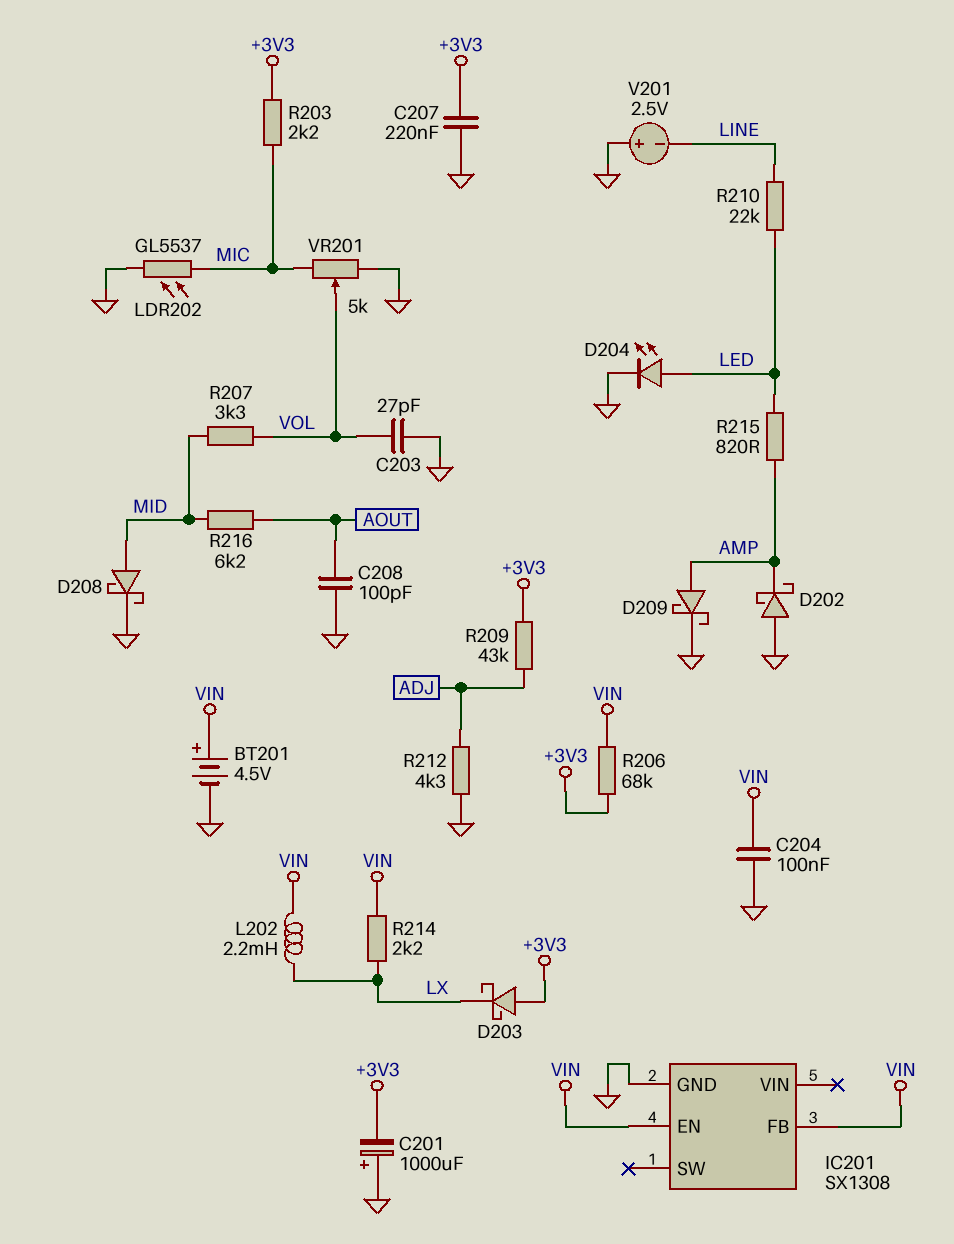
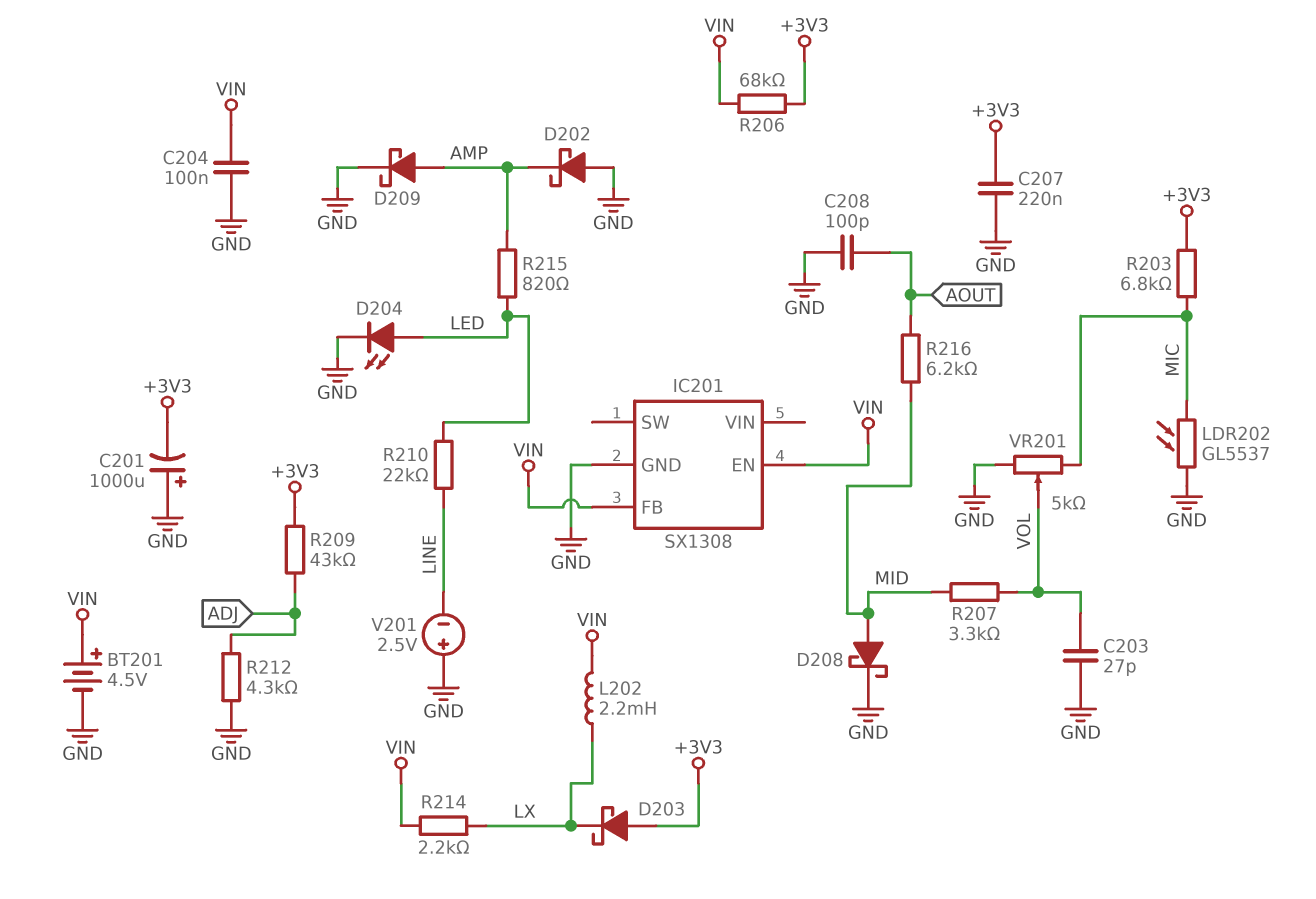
R203: 2.2k (+3V3, MIC) -> 6.8k (+3V3, MIC)

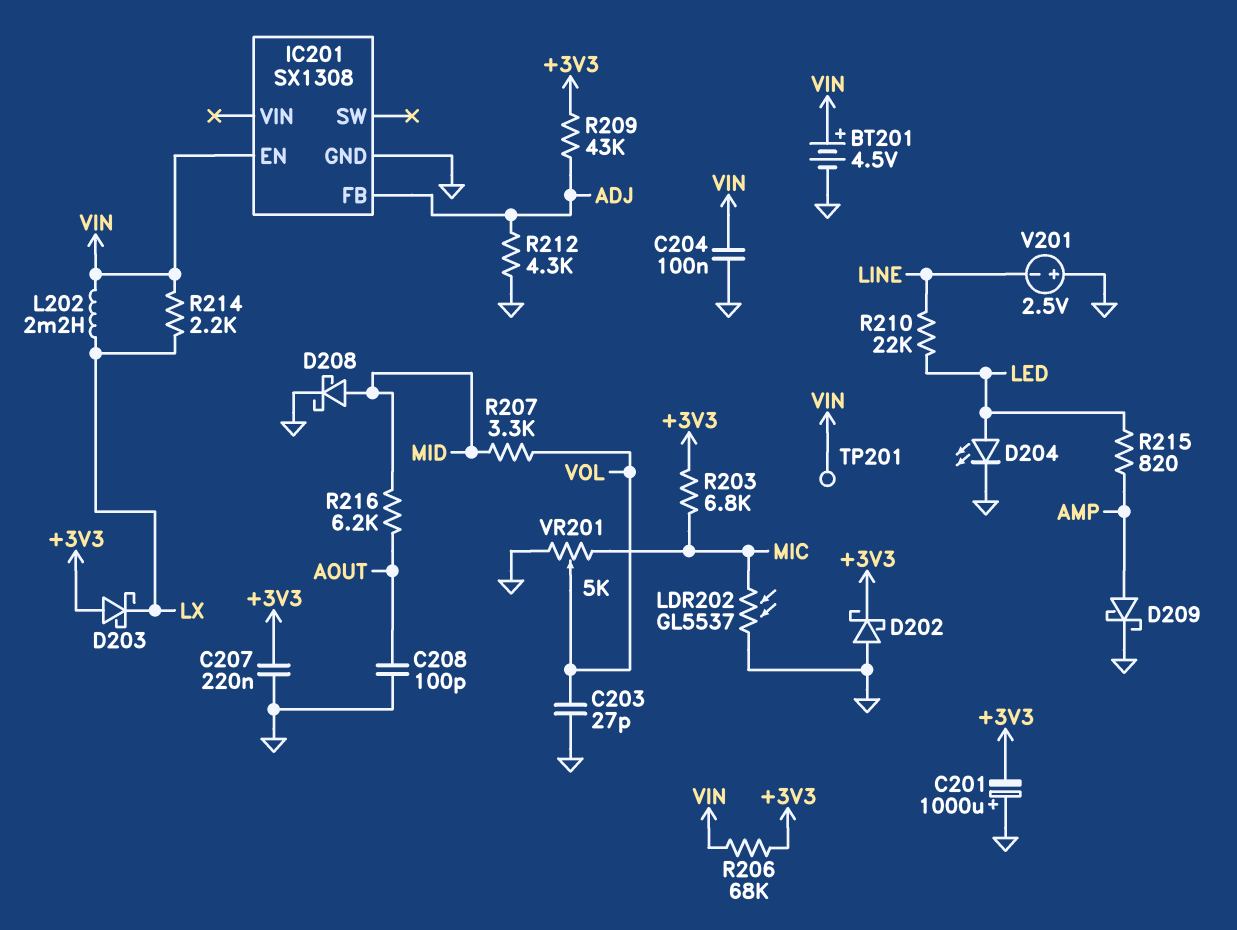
D202: schottky (A GND, K AMP) -> schottky (A GND, K +3V3)
IC201 pin FB: VIN -> ADJ
TP201: none -> test point (VIN)

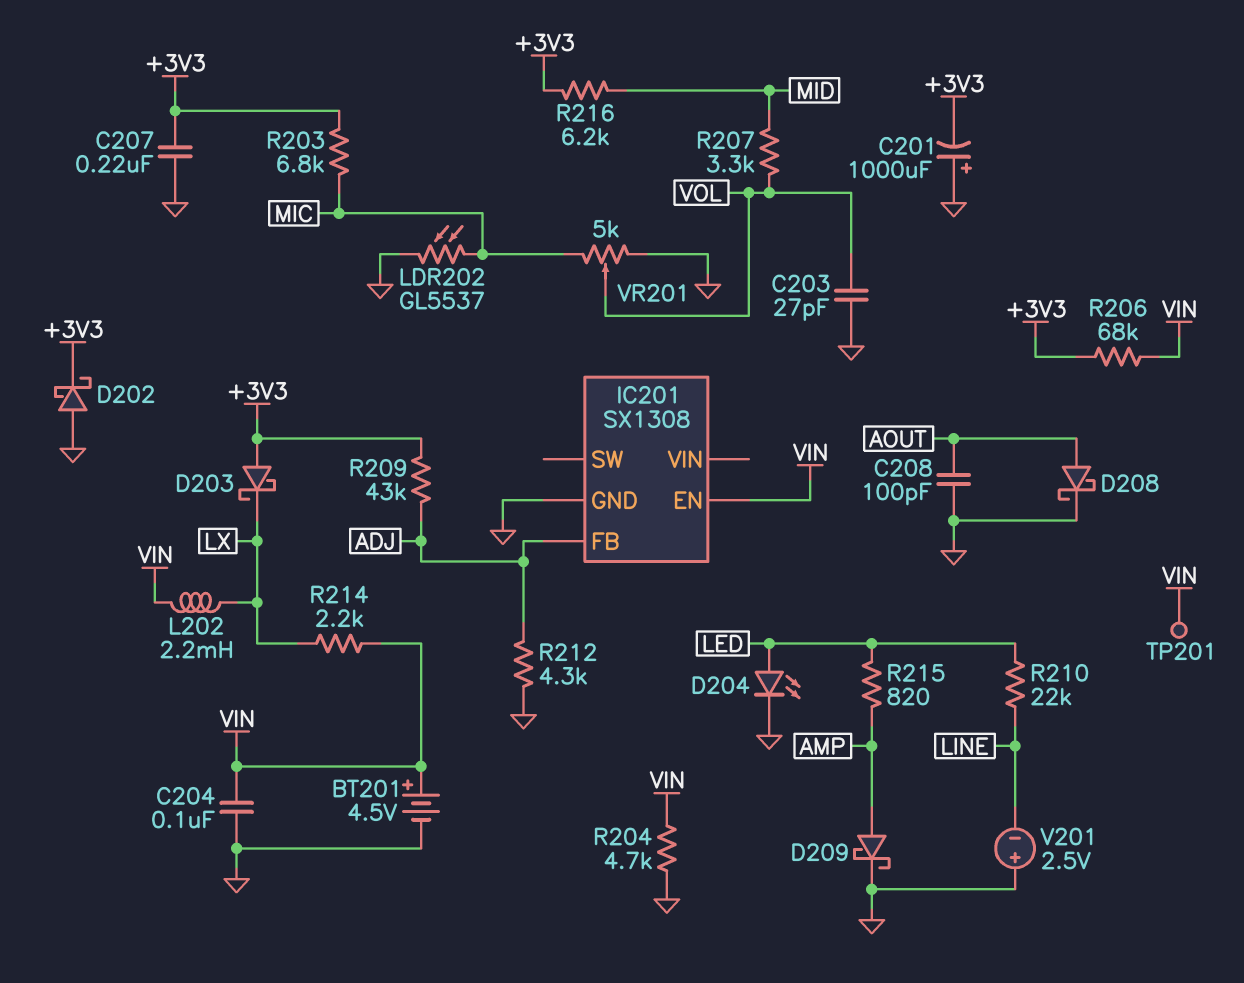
D208: schottky (A MID, K GND) -> schottky (A AOUT, K GND)
R204: none -> 4.7k (GND, VIN)
R216: 6.2k (AOUT, MID) -> 6.2k (+3V3, MID)

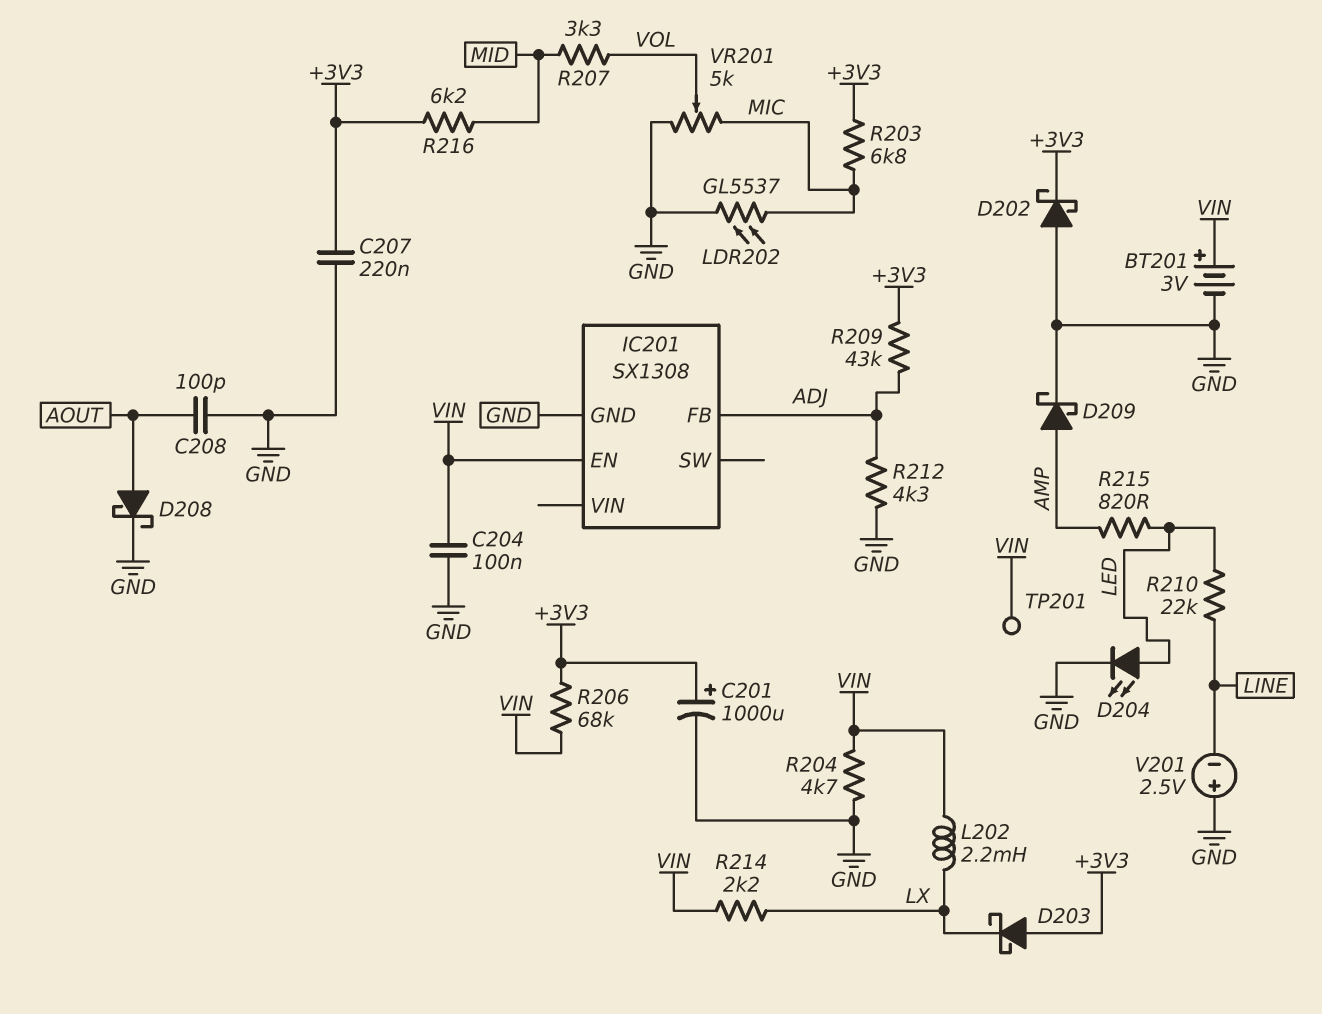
BT201: 4.5V (plus VIN, minus GND) -> 3V (plus VIN, minus GND)
C201: 1000uF (plus GND, minus +3V3) -> 1000uF (plus +3V3, minus GND)
C203: 27pF (GND, VOL) -> none

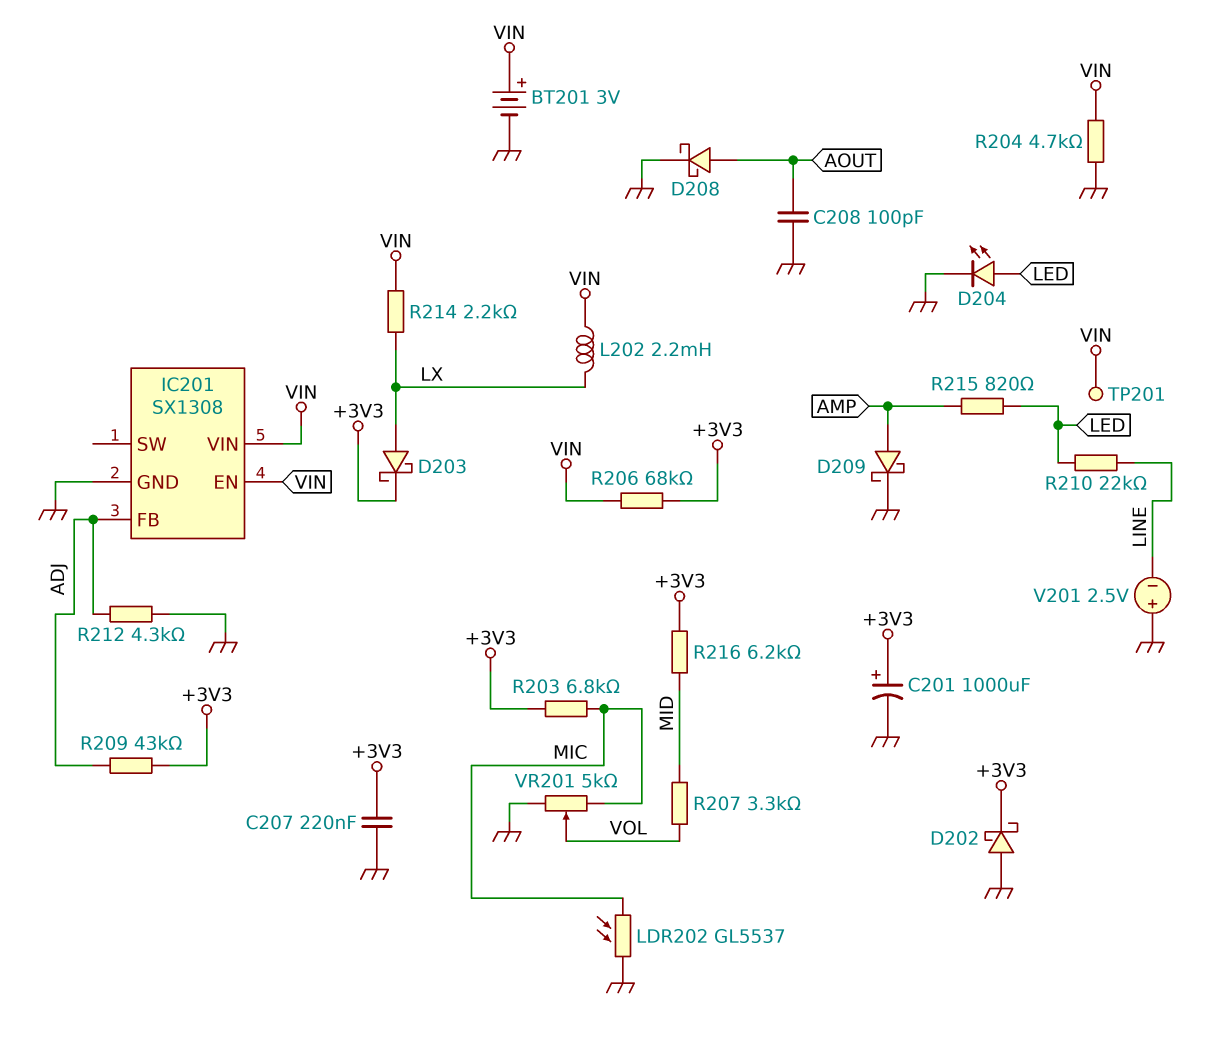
C204: 100nF (GND, VIN) -> none
D203: schottky (A +3V3, K LX) -> schottky (A LX, K +3V3)
IC201 pin VIN: none -> VIN

